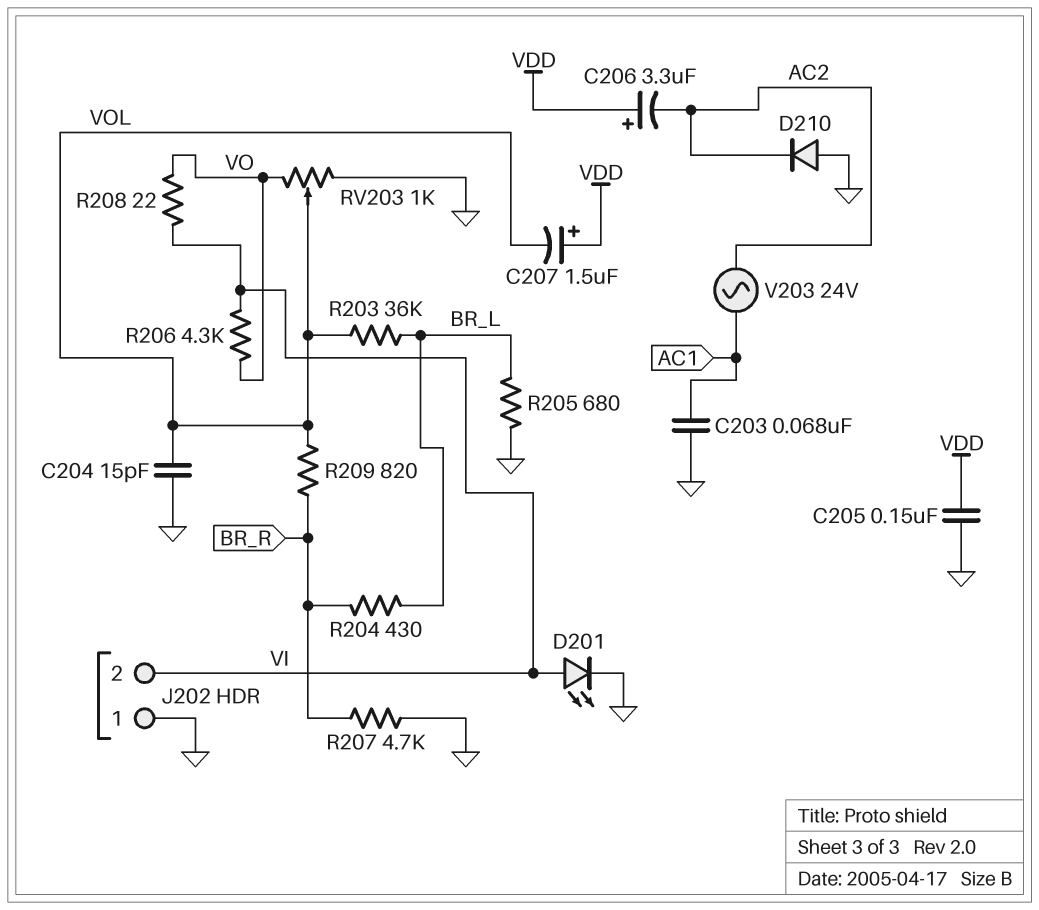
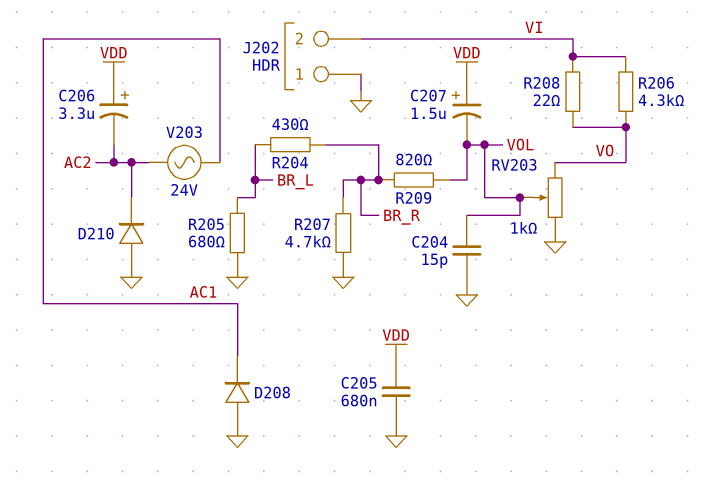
C203: 68nF (AC1, GND) -> none
C205: 150nF (GND, VDD) -> 680nF (GND, VDD)
D201: LED (A VI, K GND) -> none
D208: none -> diode (A GND, K AC1)
R203: 36k (BR_L, VOL) -> none

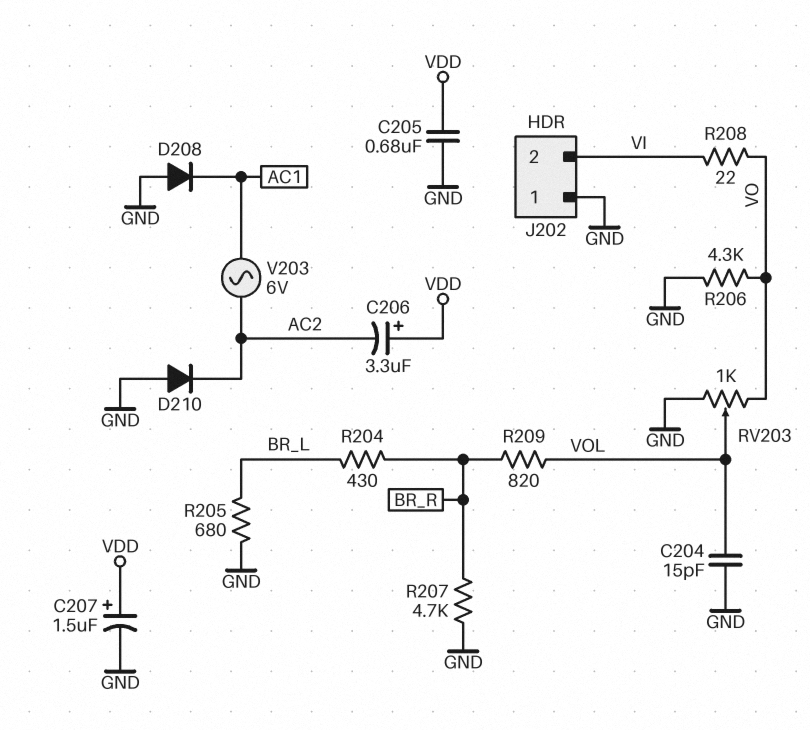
C207: 1.5uF (plus VDD, minus VOL) -> 1.5uF (plus VDD, minus GND)
R206: 4.3k (VI, VO) -> 4.3k (GND, VO)
V203: AC 24V (AC1, AC2) -> AC 6V (AC1, AC2)

